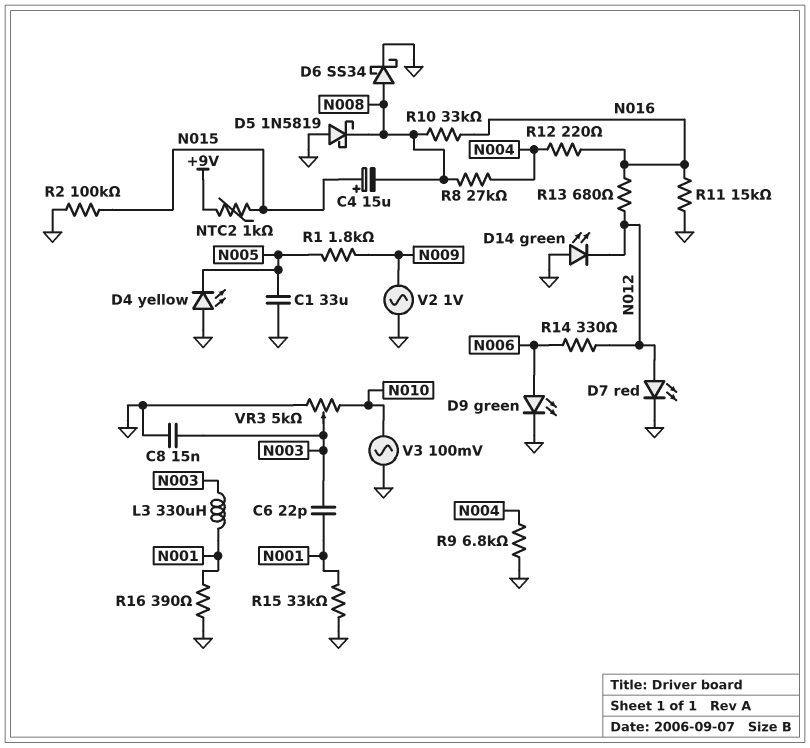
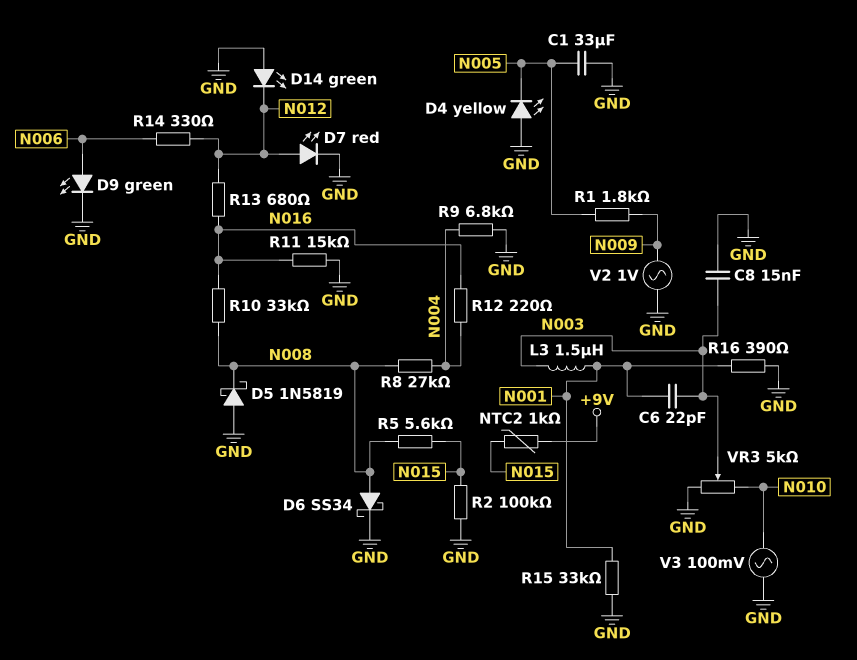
C4: 15uF (plus N015, minus N008) -> none
L3: 330uH (N001, N003) -> 1.5uH (N001, N003)
R5: none -> 5.6k (N008, N015)

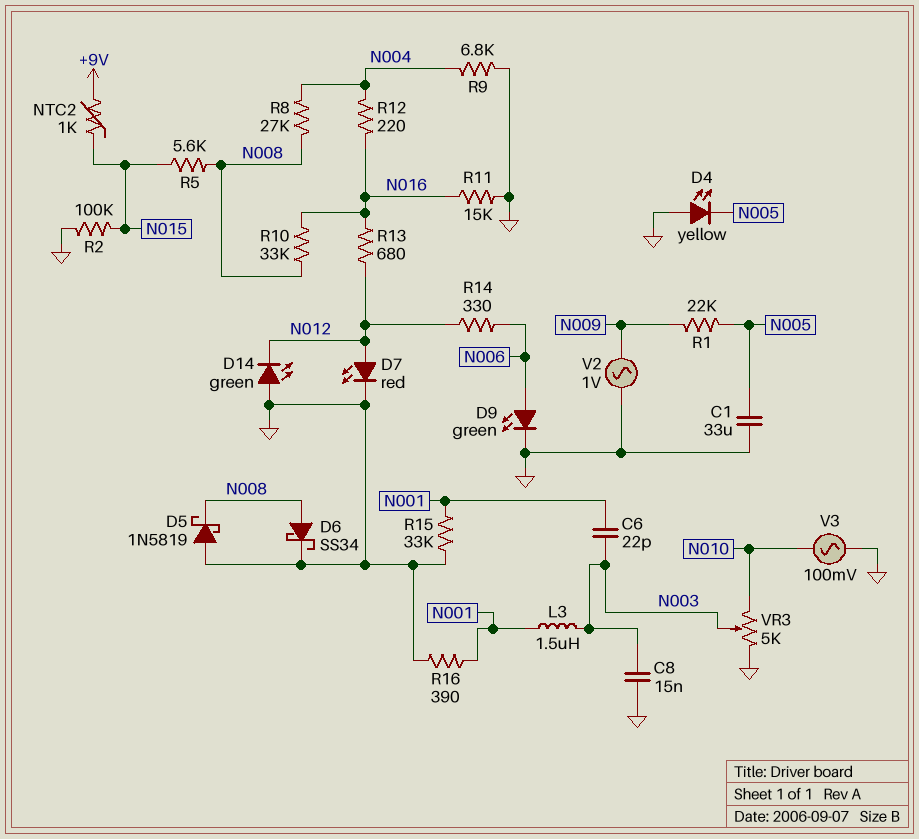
R1: 1.8k (N005, N009) -> 22k (N005, N009)

